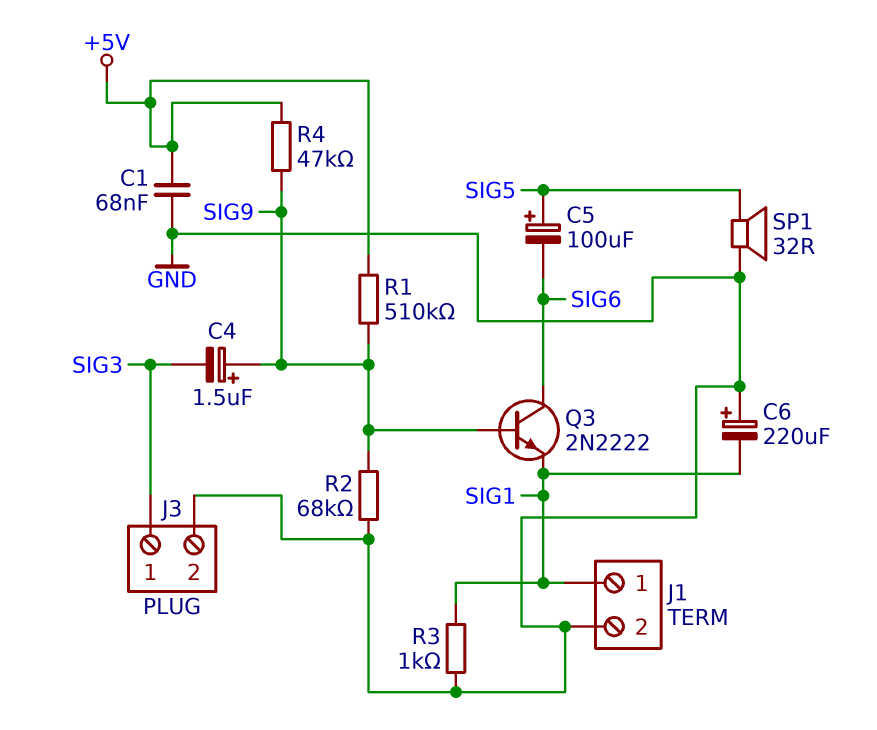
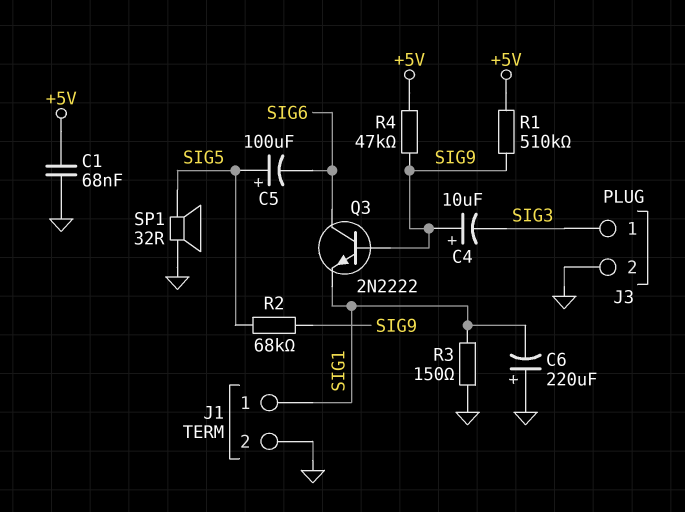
C4: 1.5uF (plus SIG9, minus SIG3) -> 10uF (plus SIG9, minus SIG3)
R2: 68k (GND, SIG9) -> 68k (SIG5, SIG9)
R3: 1k (GND, SIG1) -> 150 (GND, SIG1)

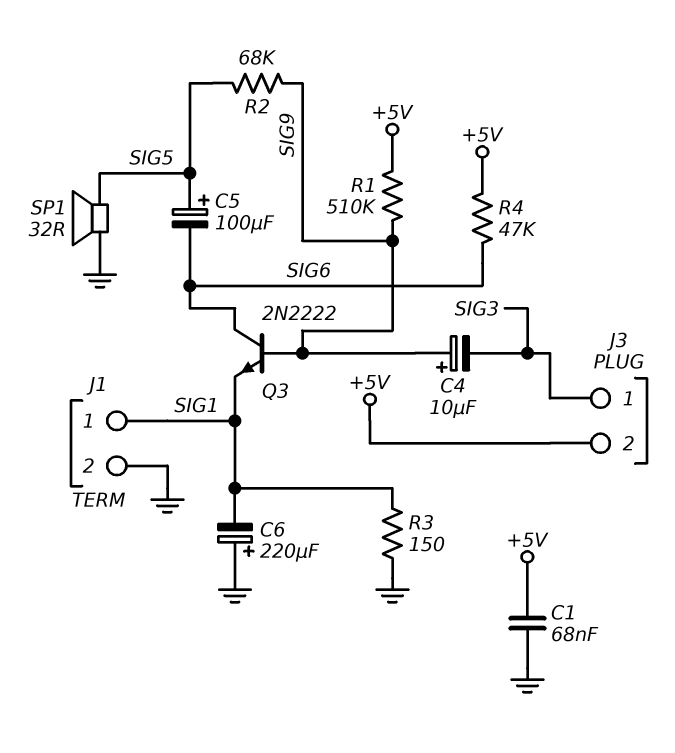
J3 pin 2: GND -> +5V
R4: 47k (+5V, SIG9) -> 47k (+5V, SIG6)

